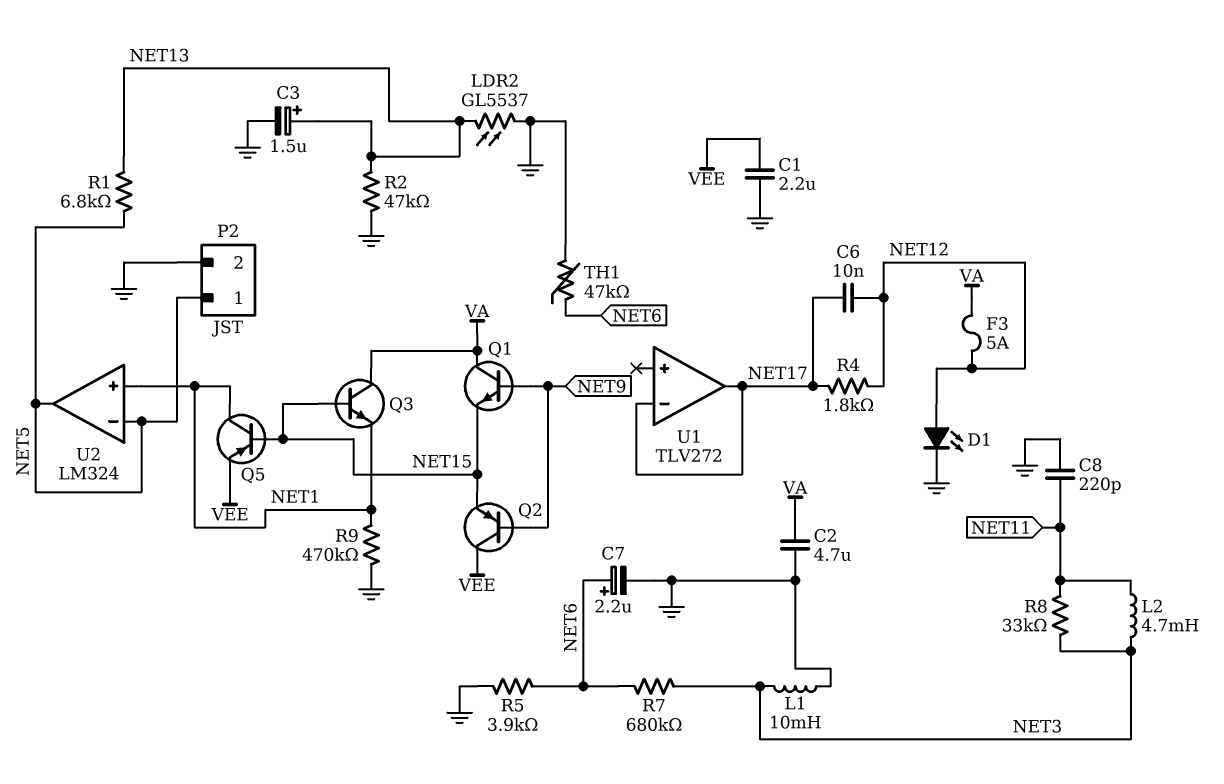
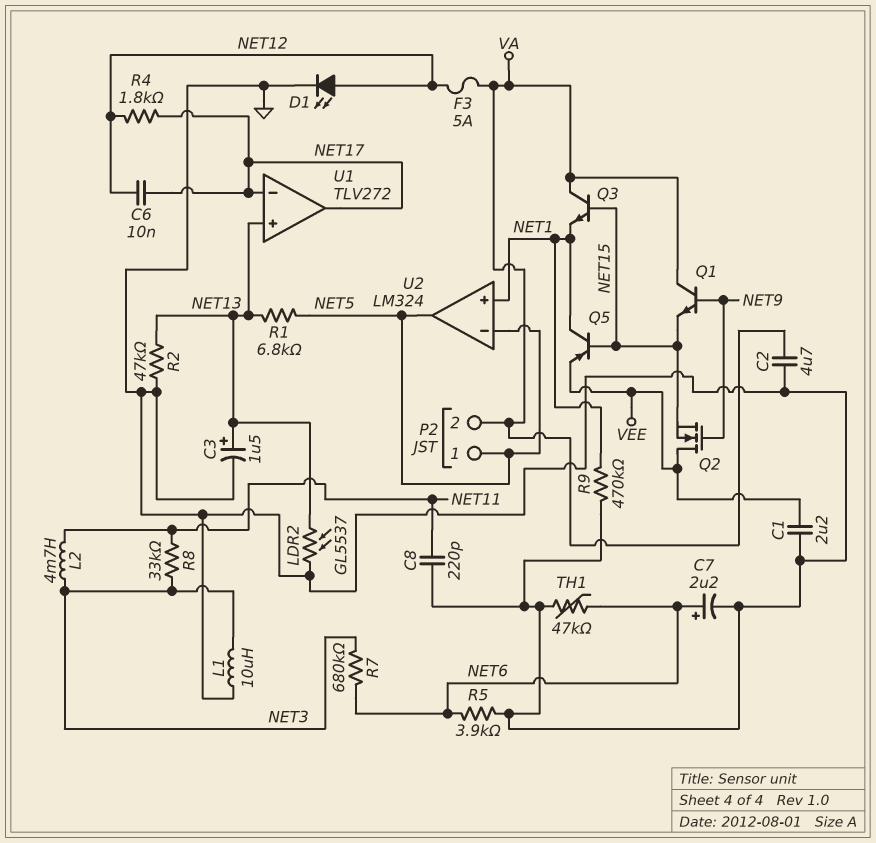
L1: 10mH (GND, NET3) -> 10uH (GND, NET3)
P2 pin 2: GND -> VA
Q2: PNP (B NET9, C VEE, E NET15) -> NMOS (G NET9, D VEE, S NET15)
U1 pin in+: none -> NET13

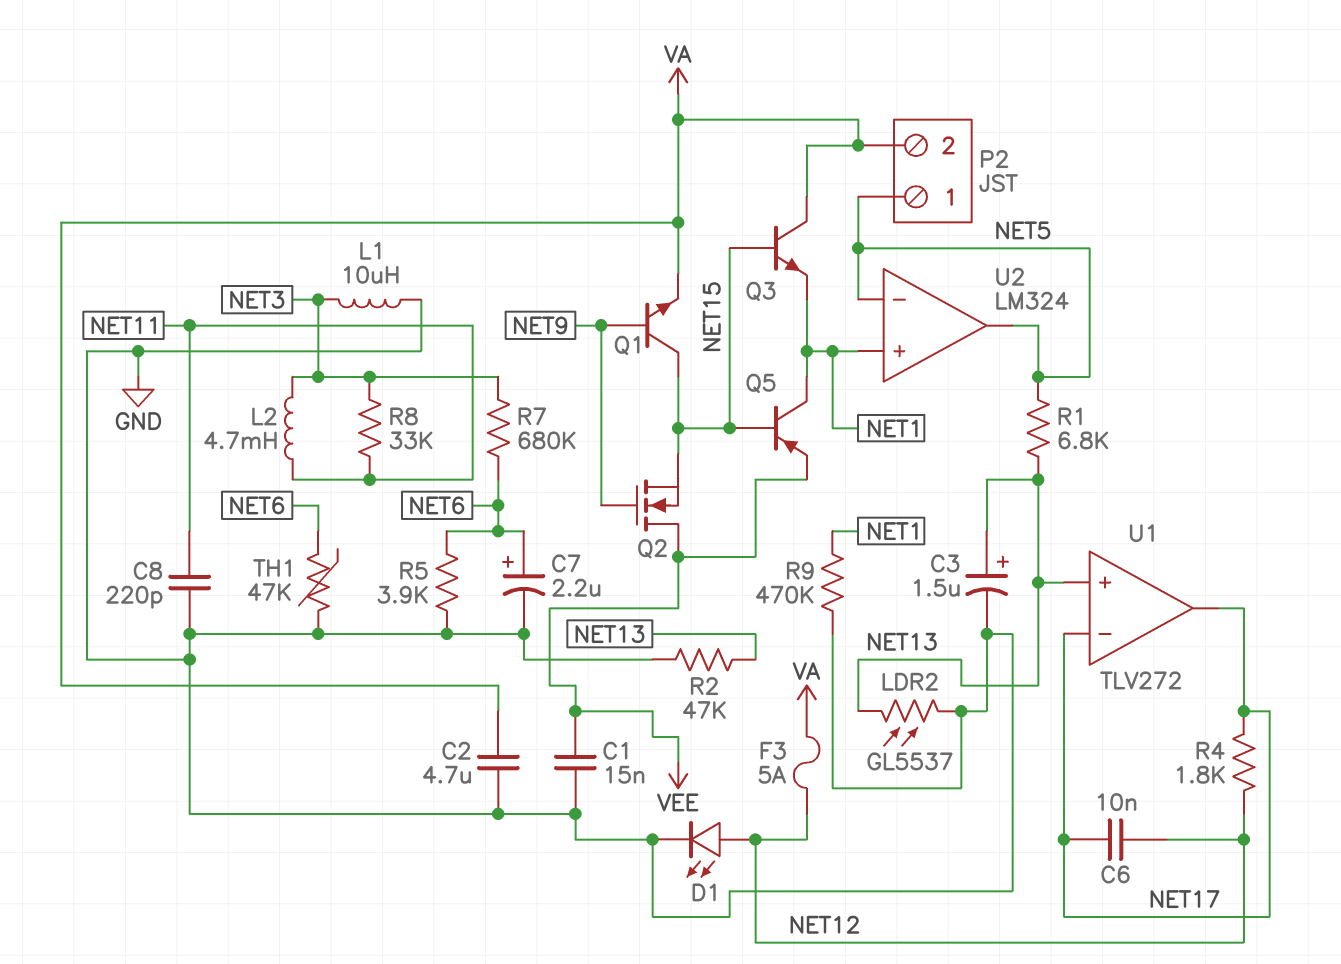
C1: 2.2uF (GND, VEE) -> 15nF (GND, VEE)
Q1: NPN (B NET9, C VA, E NET15) -> NPN (B NET9, C NET15, E VA)

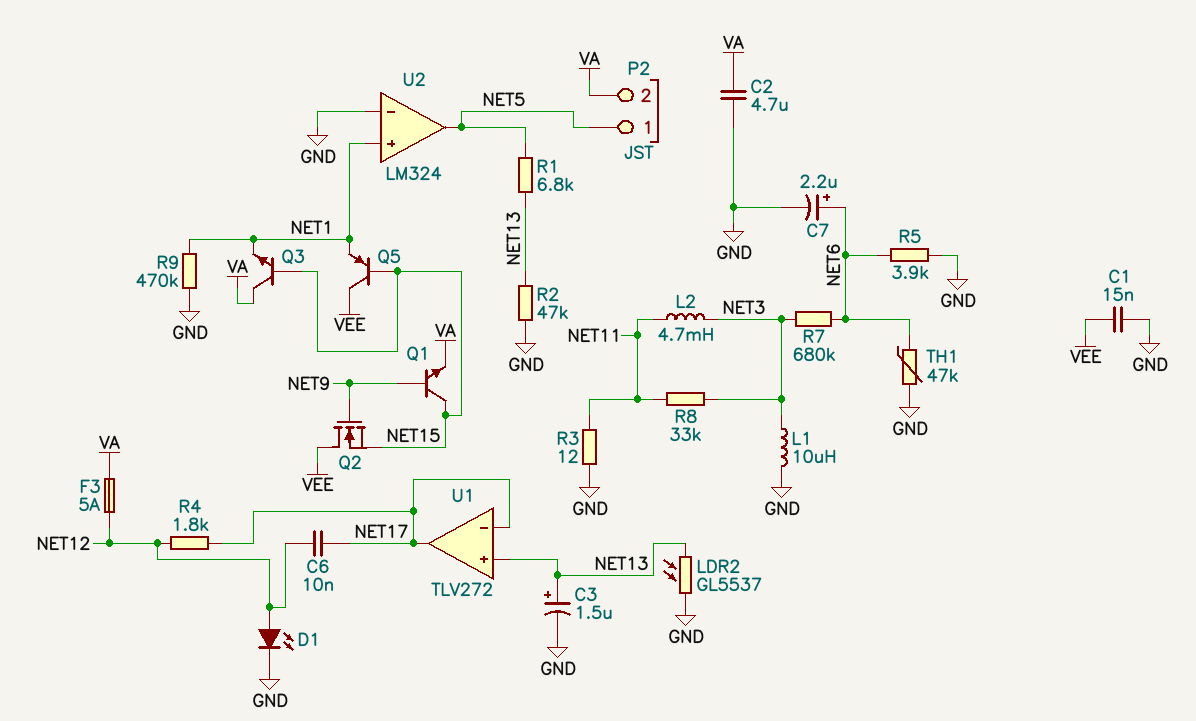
C8: 220pF (GND, NET11) -> none
Q5: PNP (B NET15, C NET1, E VEE) -> PNP (B NET15, C VEE, E NET1)
R3: none -> 12 (GND, NET11)
U2 pin in-: NET5 -> GND

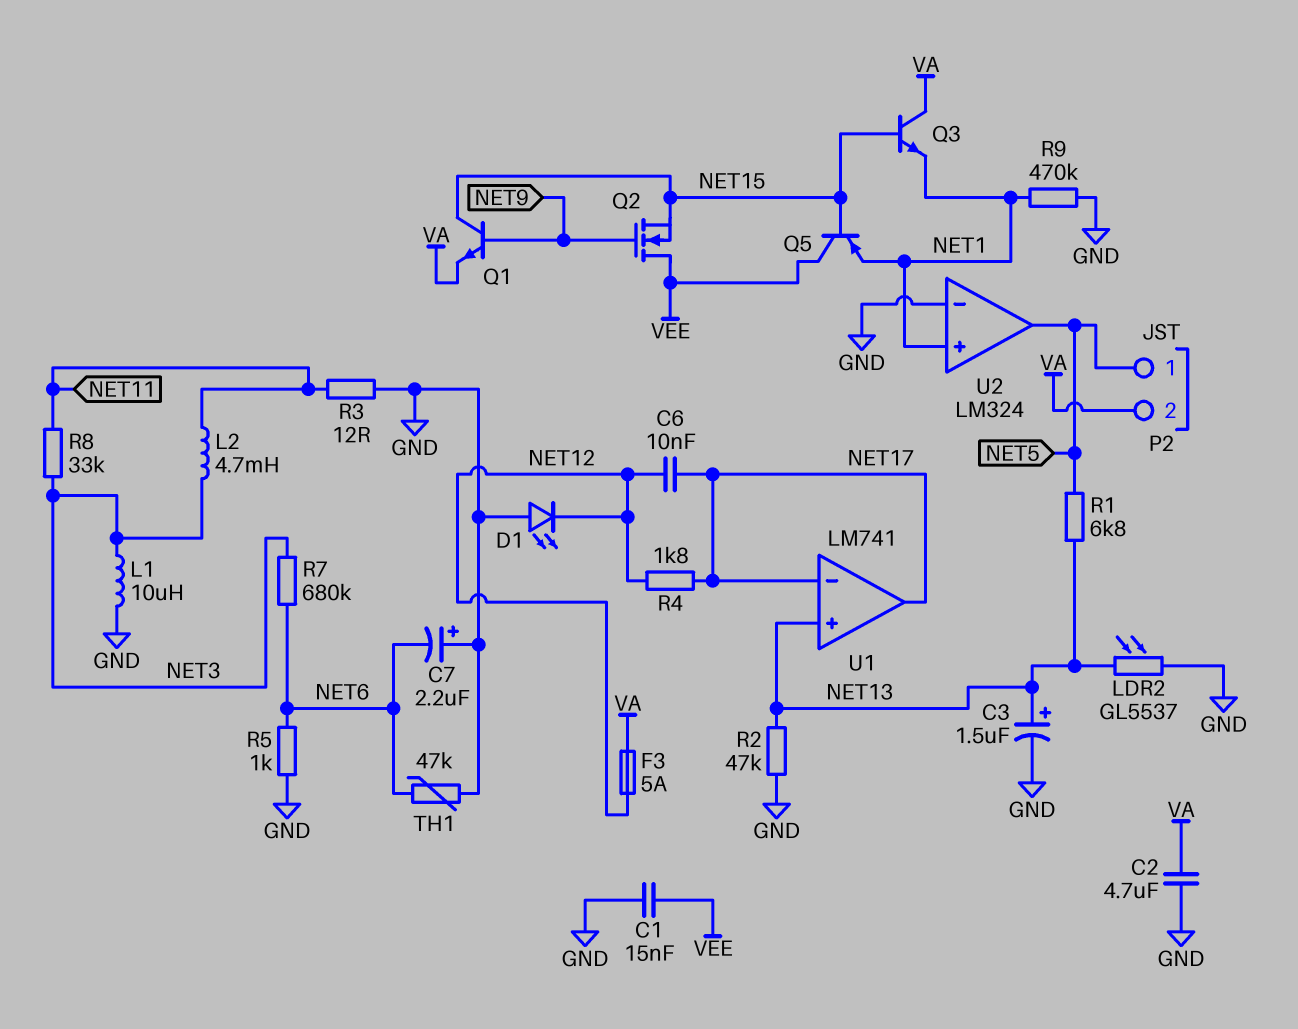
C7: 2.2uF (plus NET6, minus GND) -> 2.2uF (plus GND, minus NET6)
D1: LED (A NET12, K GND) -> LED (A GND, K NET12)
R5: 3.9k (GND, NET6) -> 1k (GND, NET6)
U1: TLV272 -> LM741

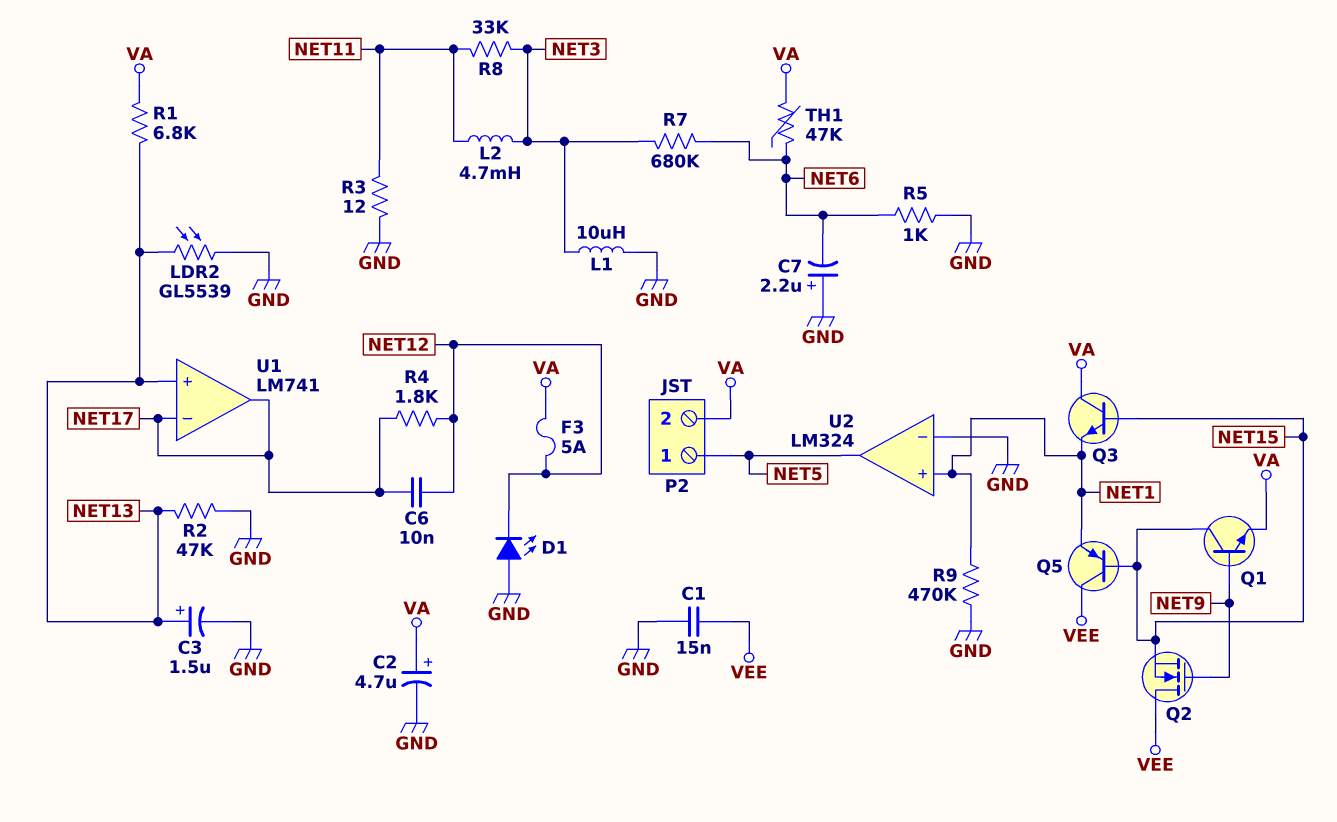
C2: 4.7uF (GND, VA) -> 4.7uF (plus VA, minus GND)
LDR2: GL5537 (GND, NET13) -> GL5539 (GND, NET13)
R1: 6.8k (NET5, NET13) -> 6.8k (NET13, VA)
TH1: 47k (GND, NET6) -> 47k (NET6, VA)

